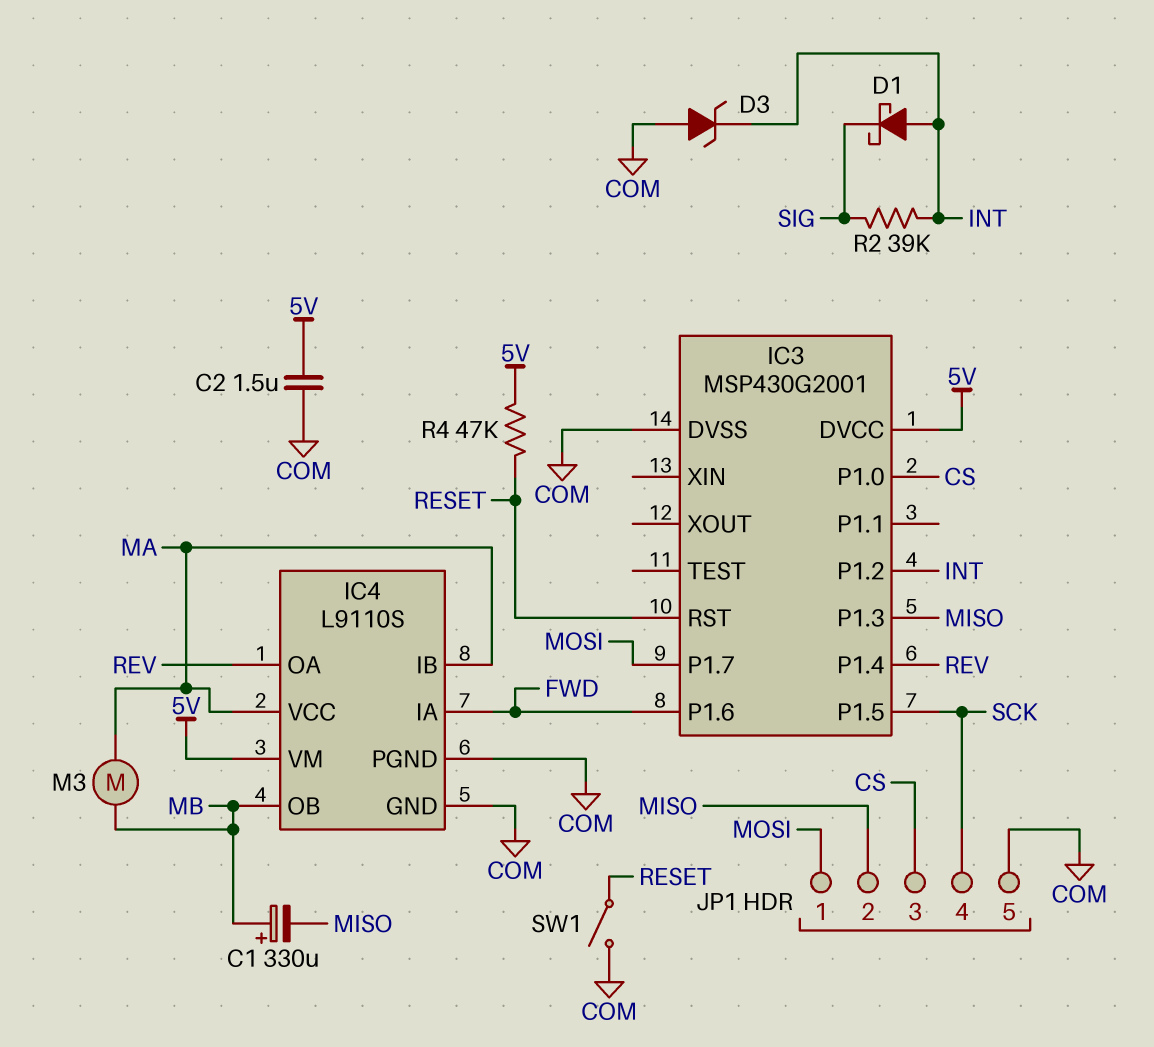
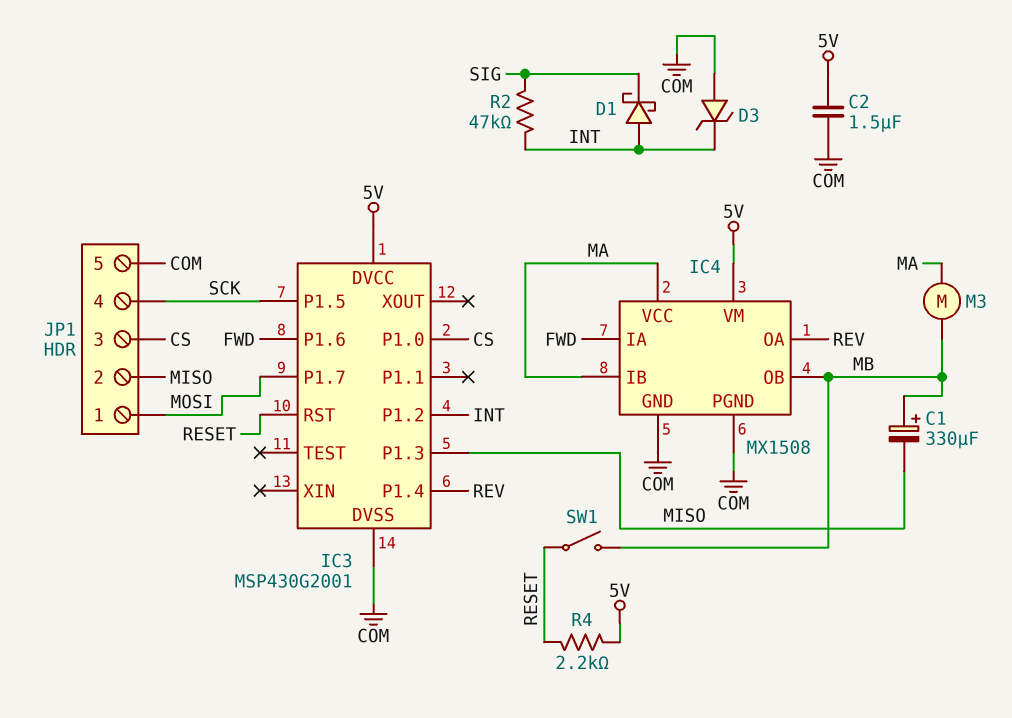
IC4: L9110S -> MX1508
R2: 39k (INT, SIG) -> 47k (INT, SIG)
R4: 47k (5V, RESET) -> 2.2k (5V, RESET)
SW1: switch (COM, RESET) -> switch (MB, RESET)

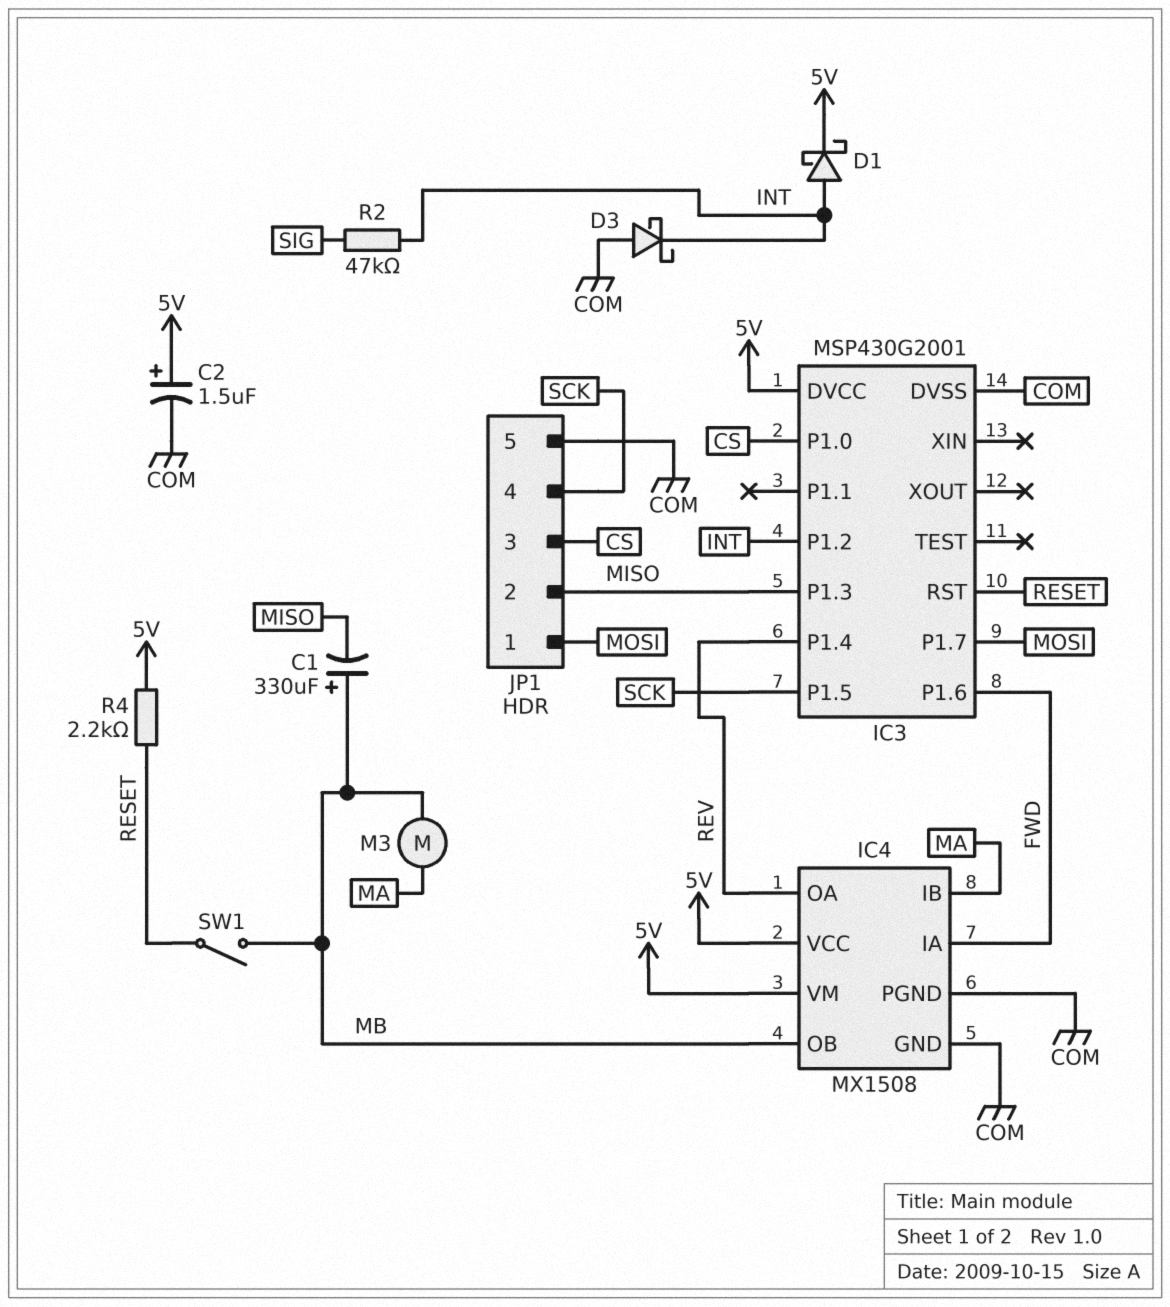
C2: 1.5uF (5V, COM) -> 1.5uF (plus 5V, minus COM)
D1: schottky (A INT, K SIG) -> schottky (A INT, K 5V)
D3: zener (A COM, K INT) -> schottky (A COM, K INT)
IC4 pin VCC: MA -> 5V

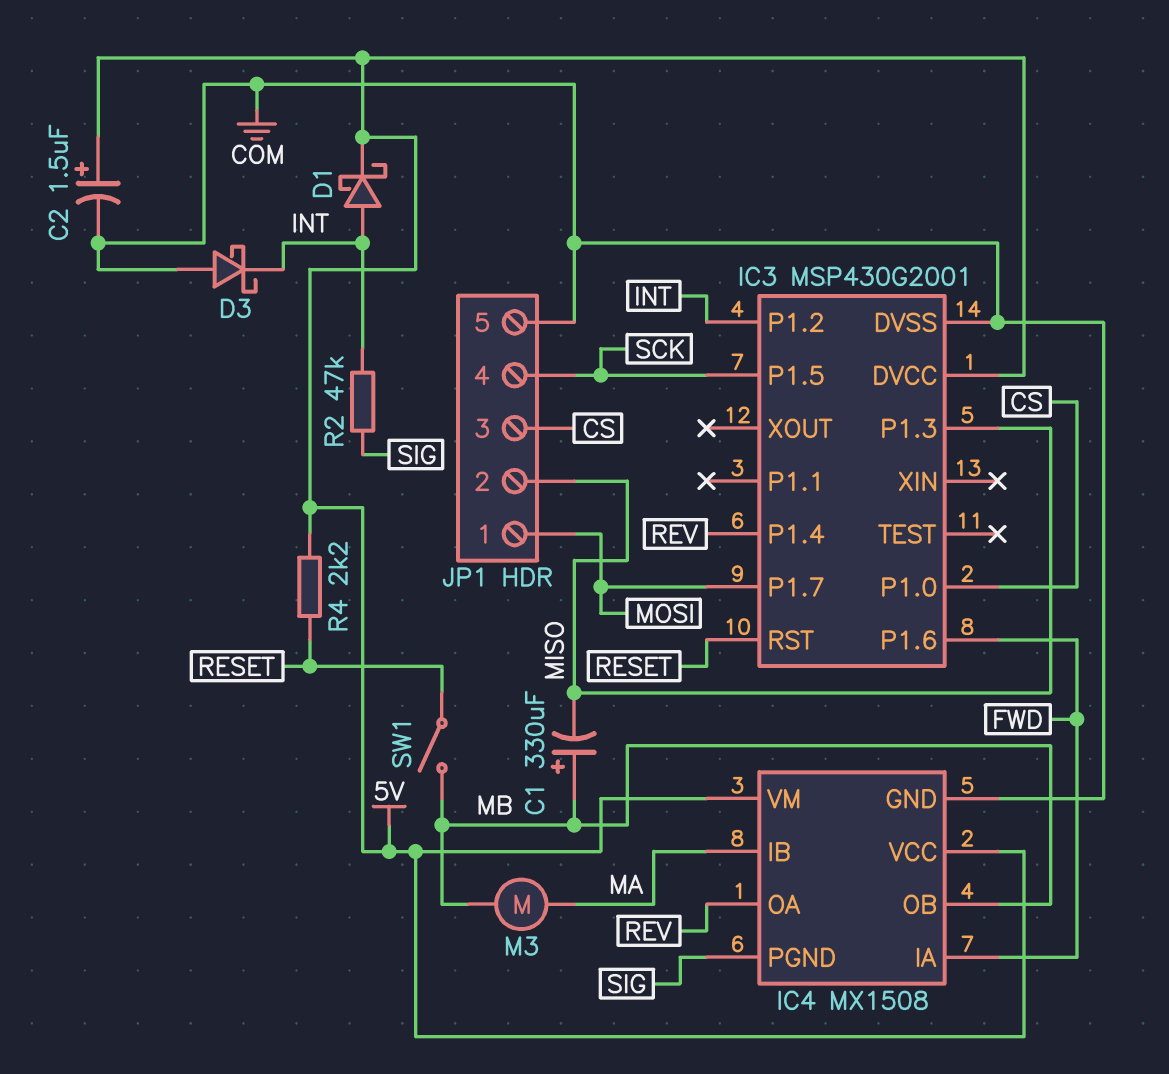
IC4 pin PGND: COM -> SIG

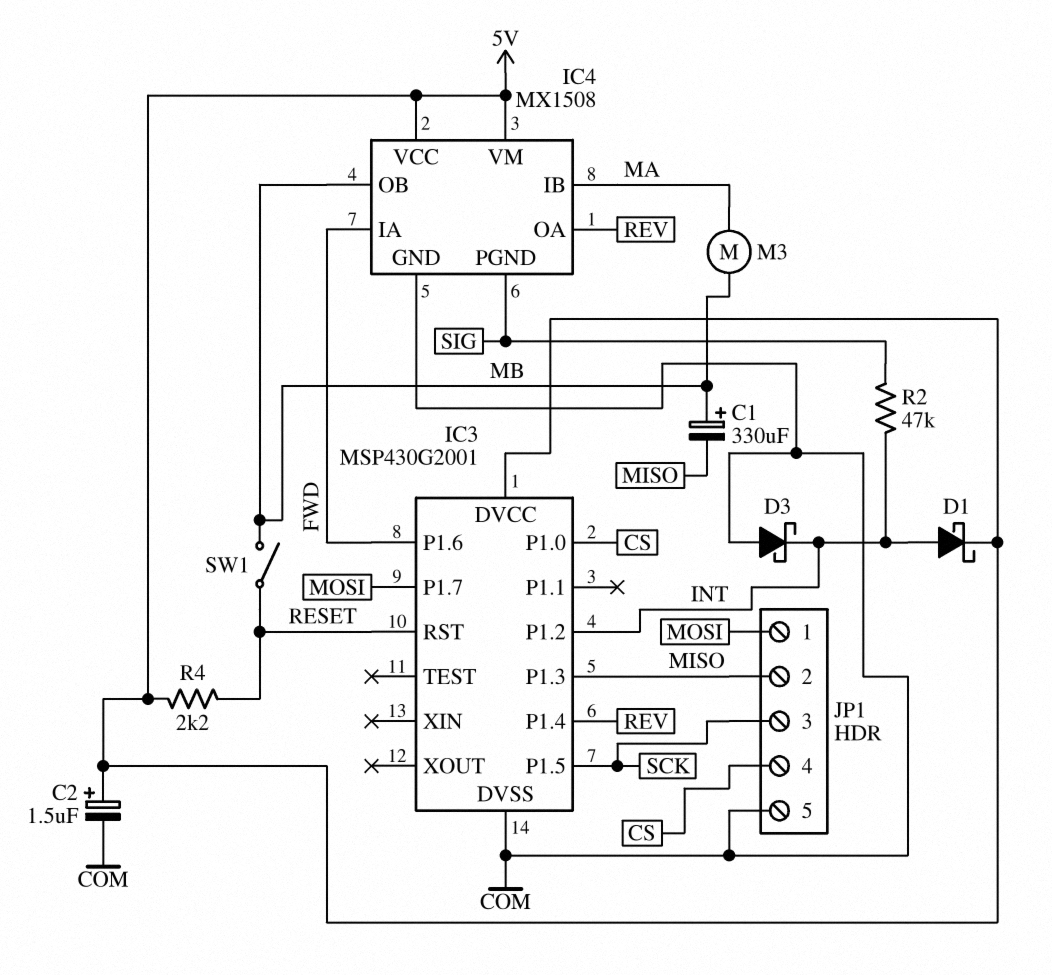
JP1 pin 3: CS -> SCK
JP1 pin 4: SCK -> CS

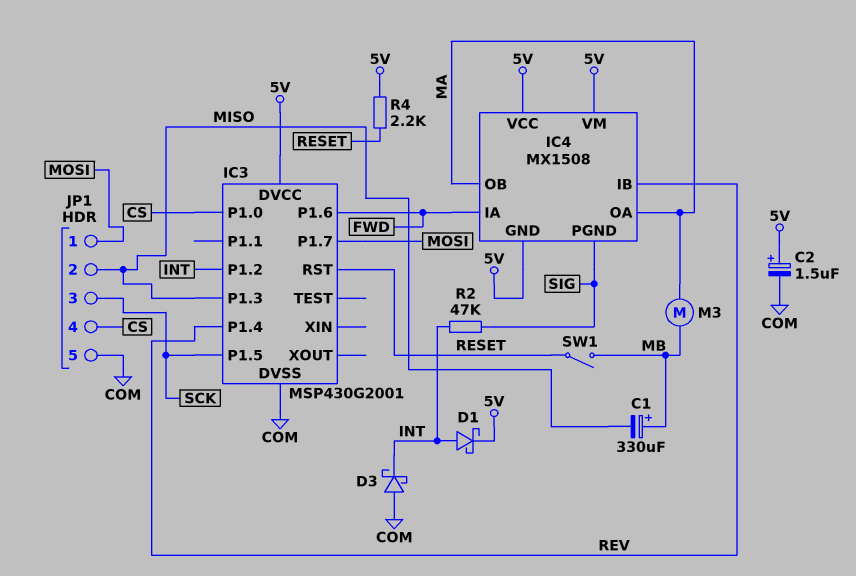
IC4 pin GND: COM -> 5V
IC4 pin IB: MA -> REV
IC4 pin OA: REV -> MA
IC4 pin OB: MB -> MA

